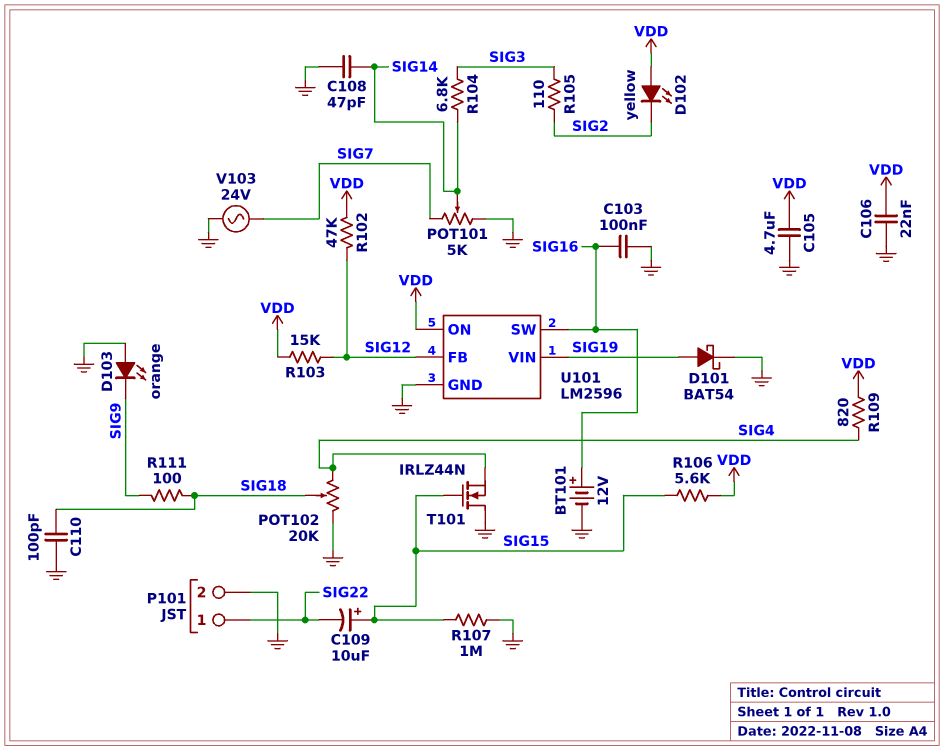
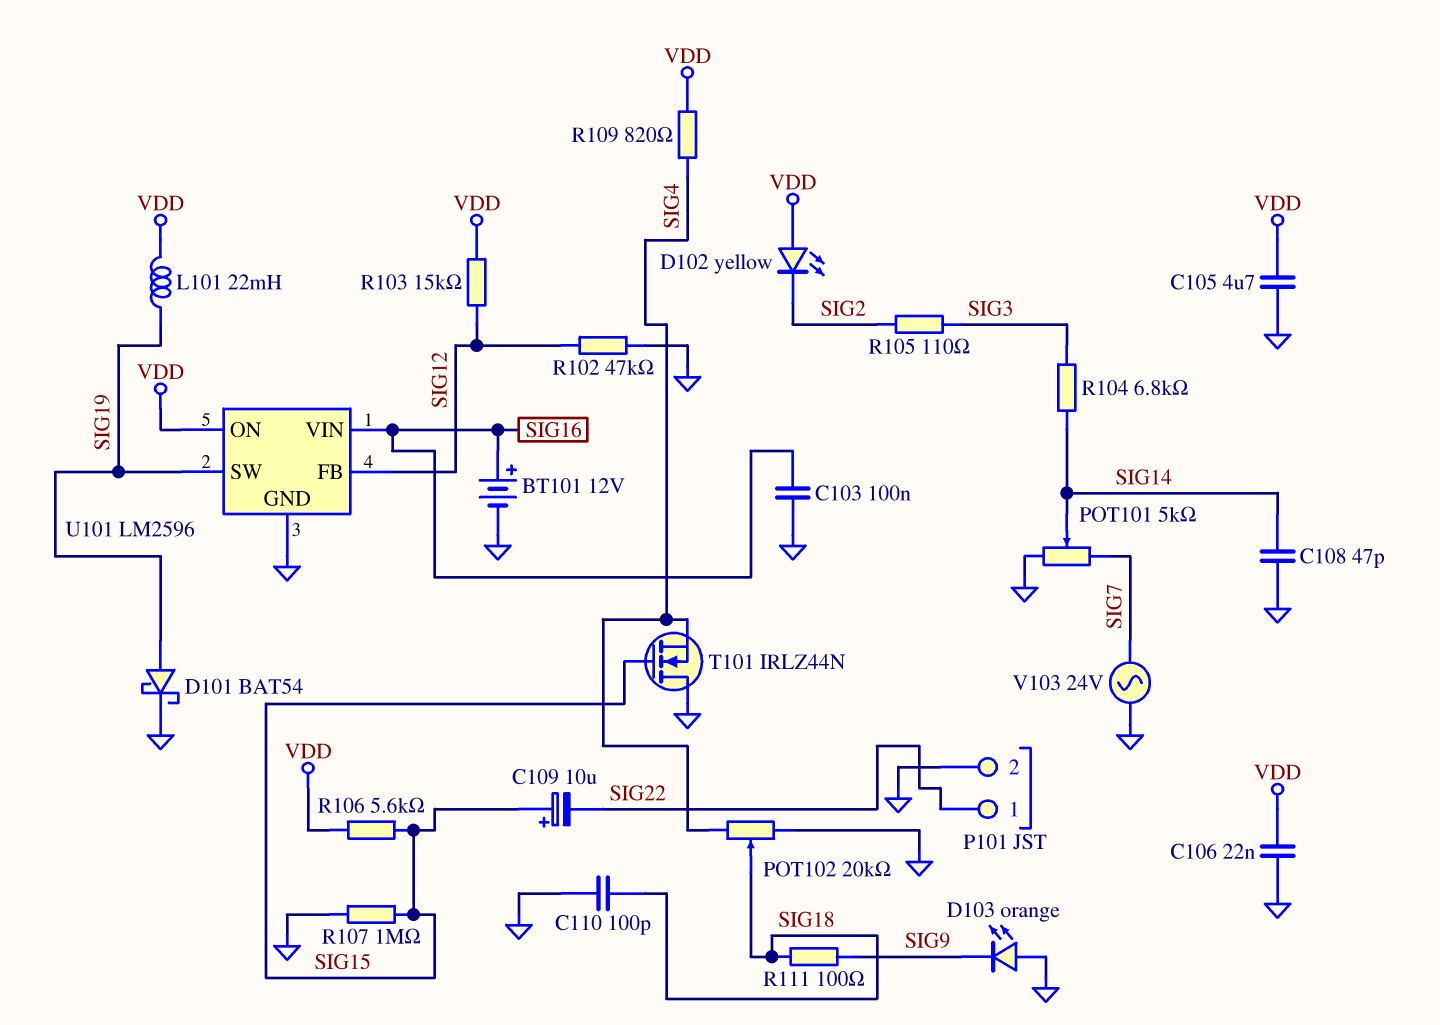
L101: none -> 22mH (SIG19, VDD)
R102: 47k (SIG12, VDD) -> 47k (GND, SIG12)
U101 pin SW: SIG16 -> SIG19
U101 pin VIN: SIG19 -> SIG16

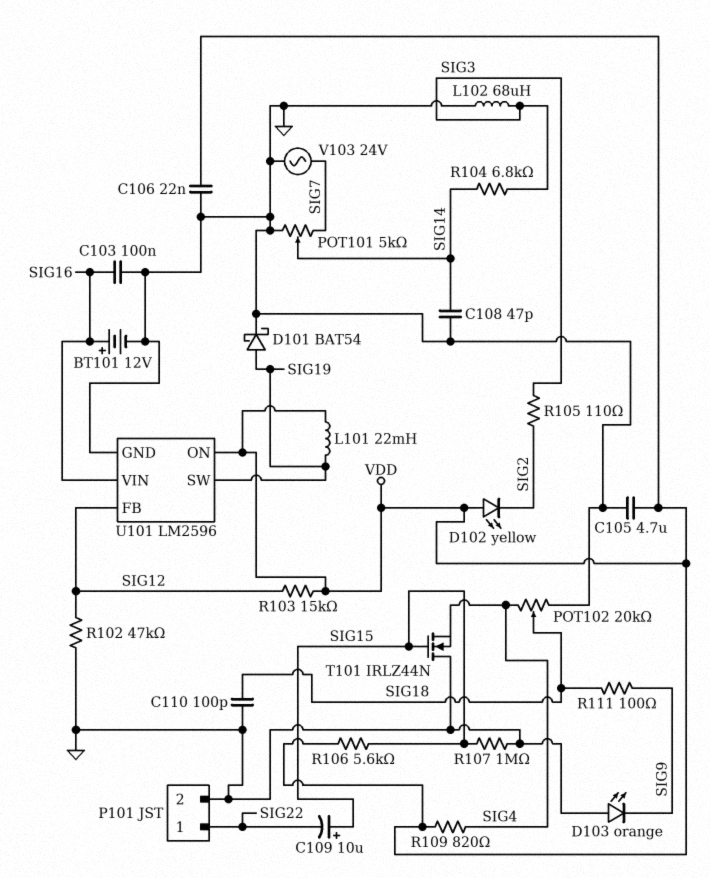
L102: none -> 68uH (GND, SIG3)

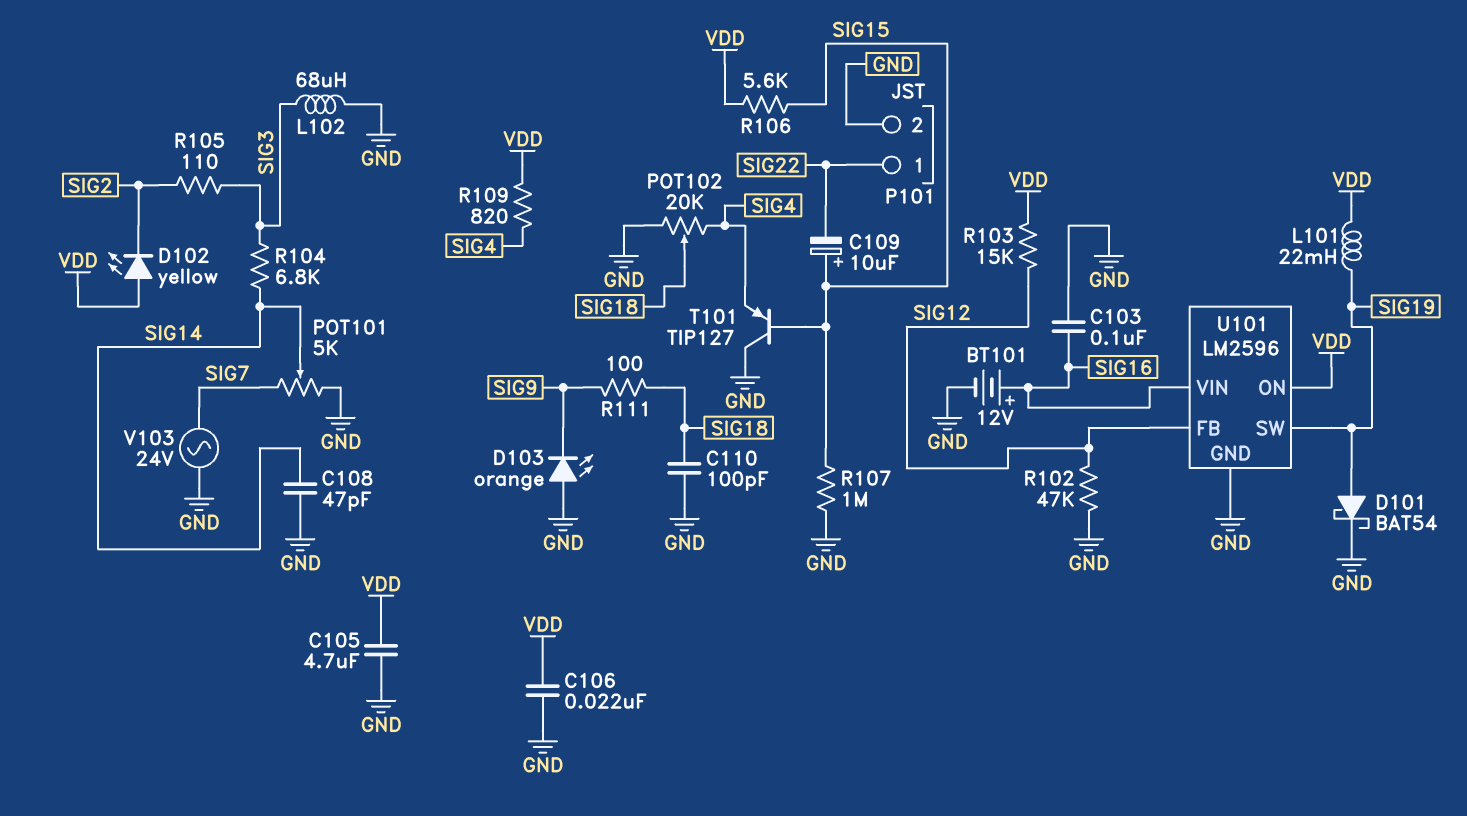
T101: NMOS IRLZ44N (G SIG15, D GND, S SIG4) -> PNP TIP127 (B SIG15, C GND, E SIG4)

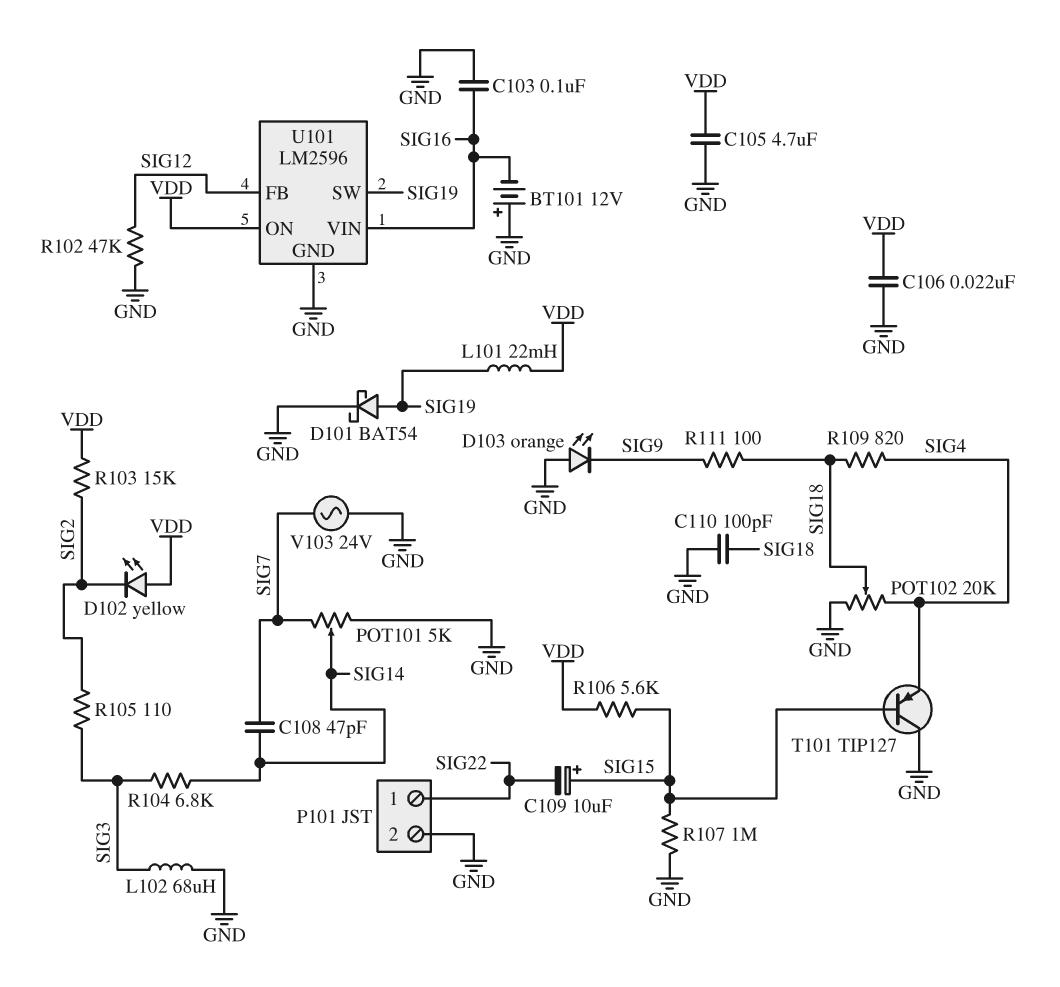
BT101: 12V (plus SIG16, minus GND) -> 12V (plus GND, minus SIG16)
C108: 47pF (GND, SIG14) -> 47pF (SIG7, SIG14)
R103: 15k (SIG12, VDD) -> 15k (SIG2, VDD)
R109: 820 (SIG4, VDD) -> 820 (SIG4, SIG18)

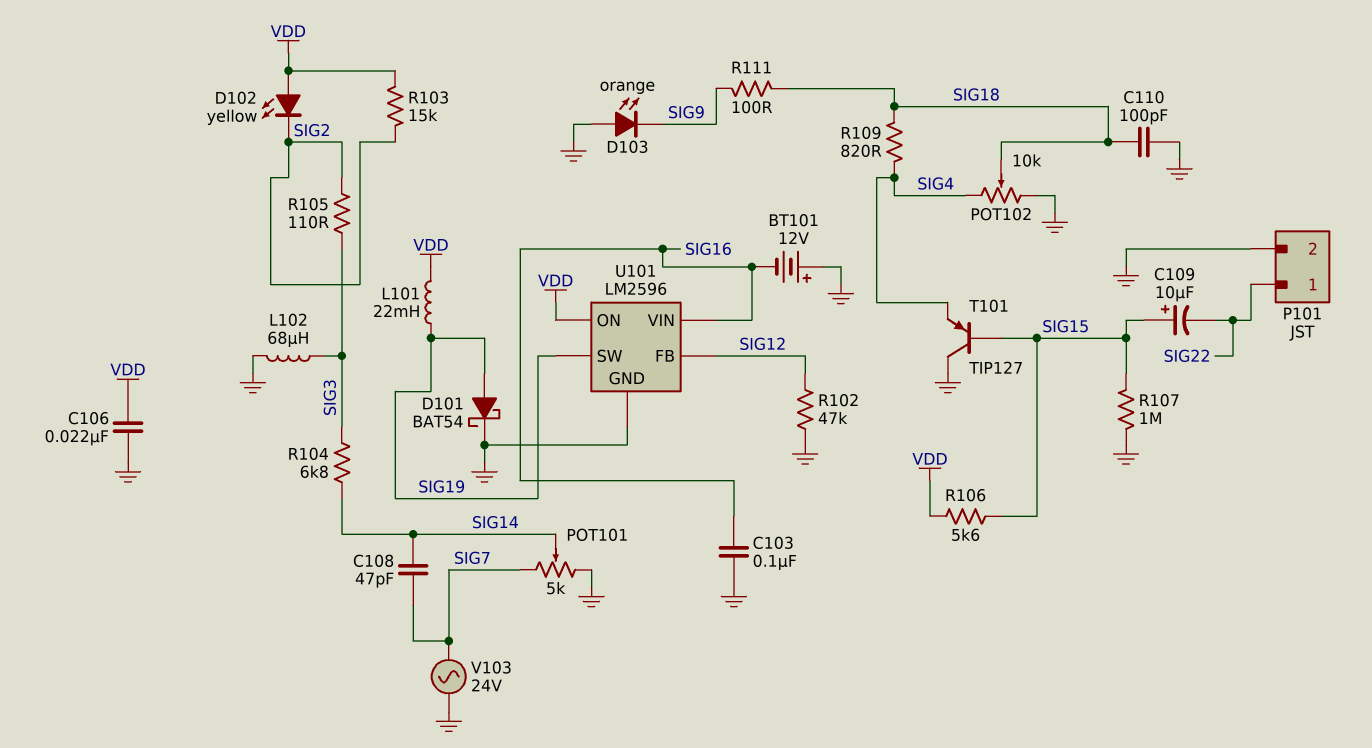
C105: 4.7uF (GND, VDD) -> none
POT102: 20k (GND, SIG4, wiper SIG18) -> 10k (GND, SIG4, wiper SIG18)

